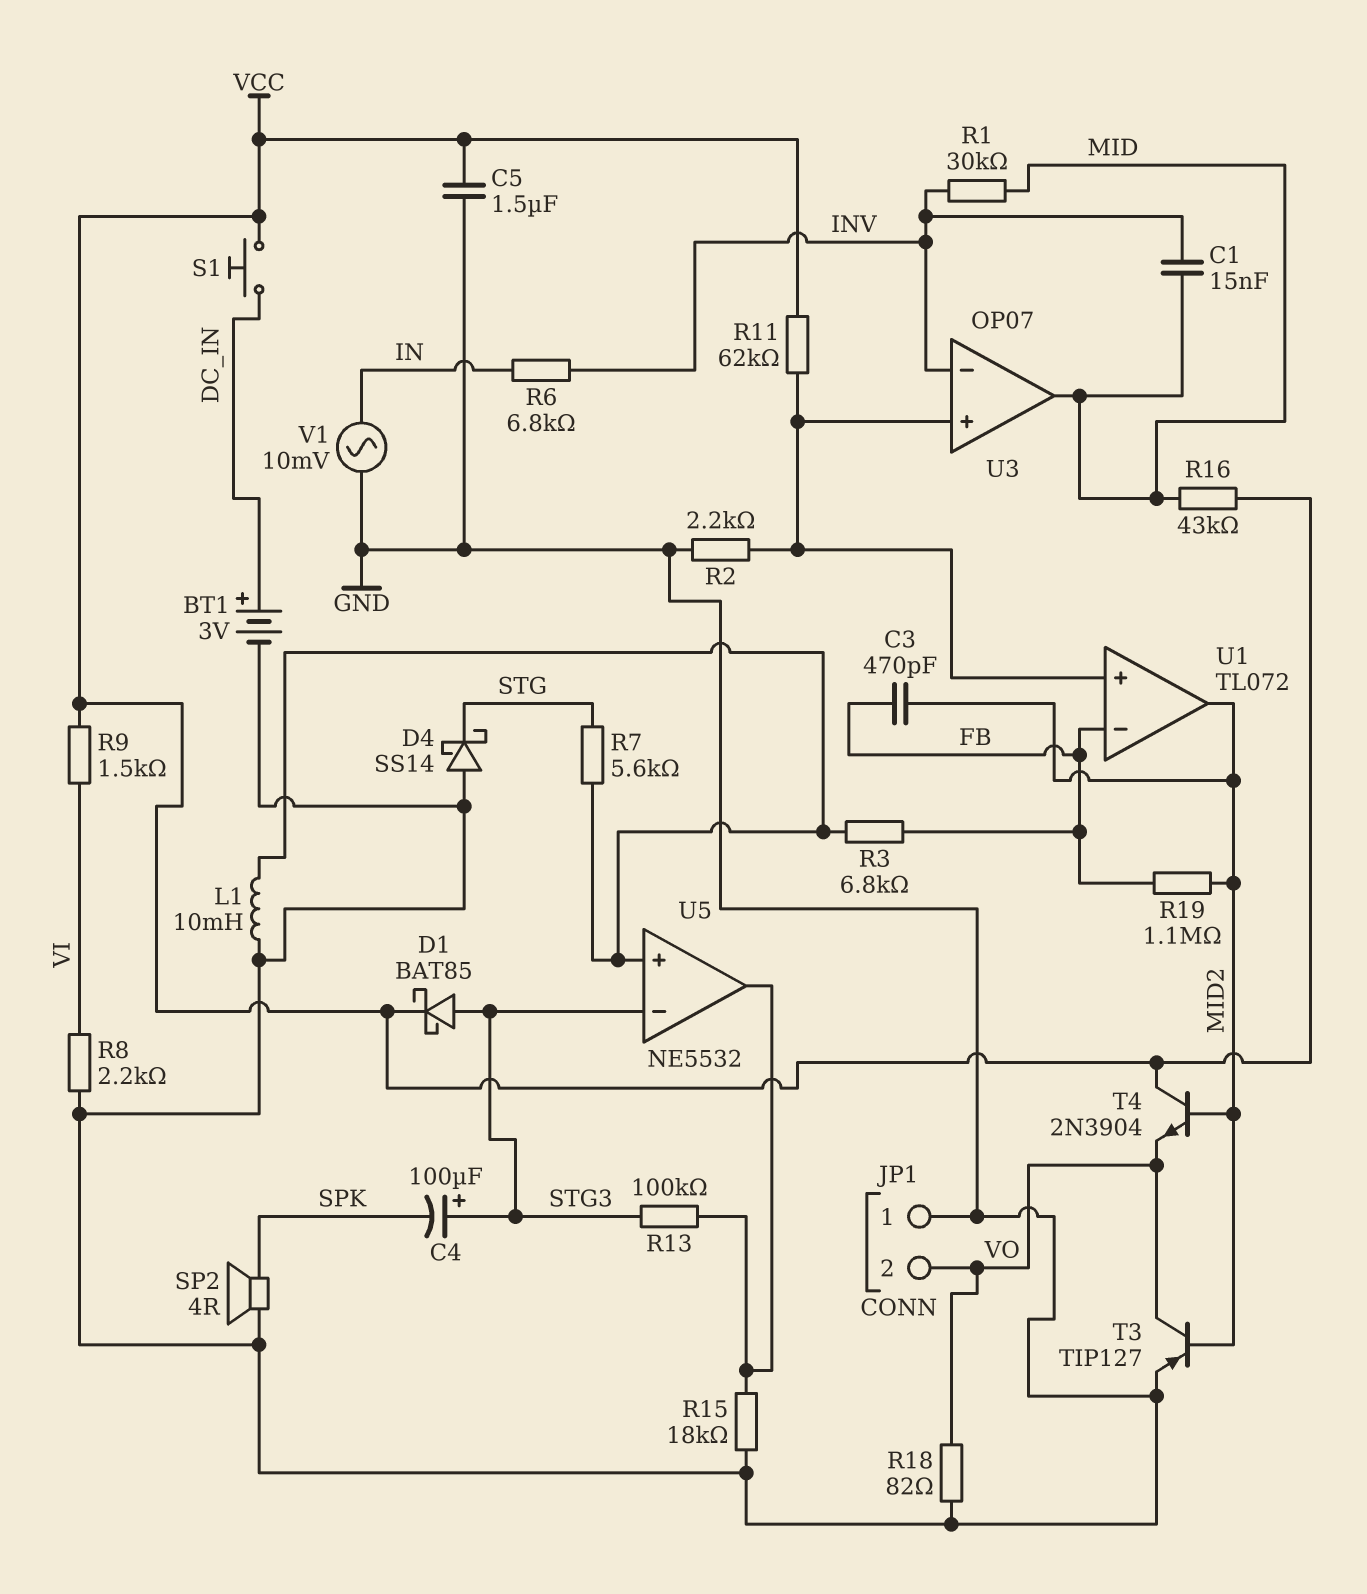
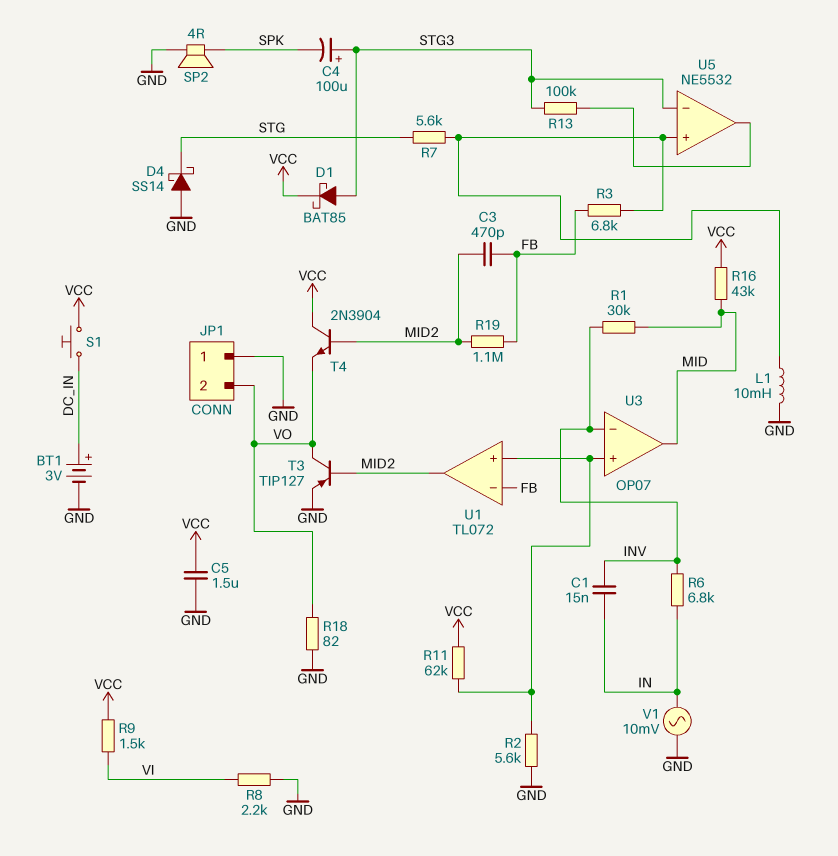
C1: 15nF (INV, MID) -> 15nF (IN, INV)
R2: 2.2k (GND, U1/in+) -> 5.6k (GND, U1/in+)
R15: 18k (GND, U5/out) -> none

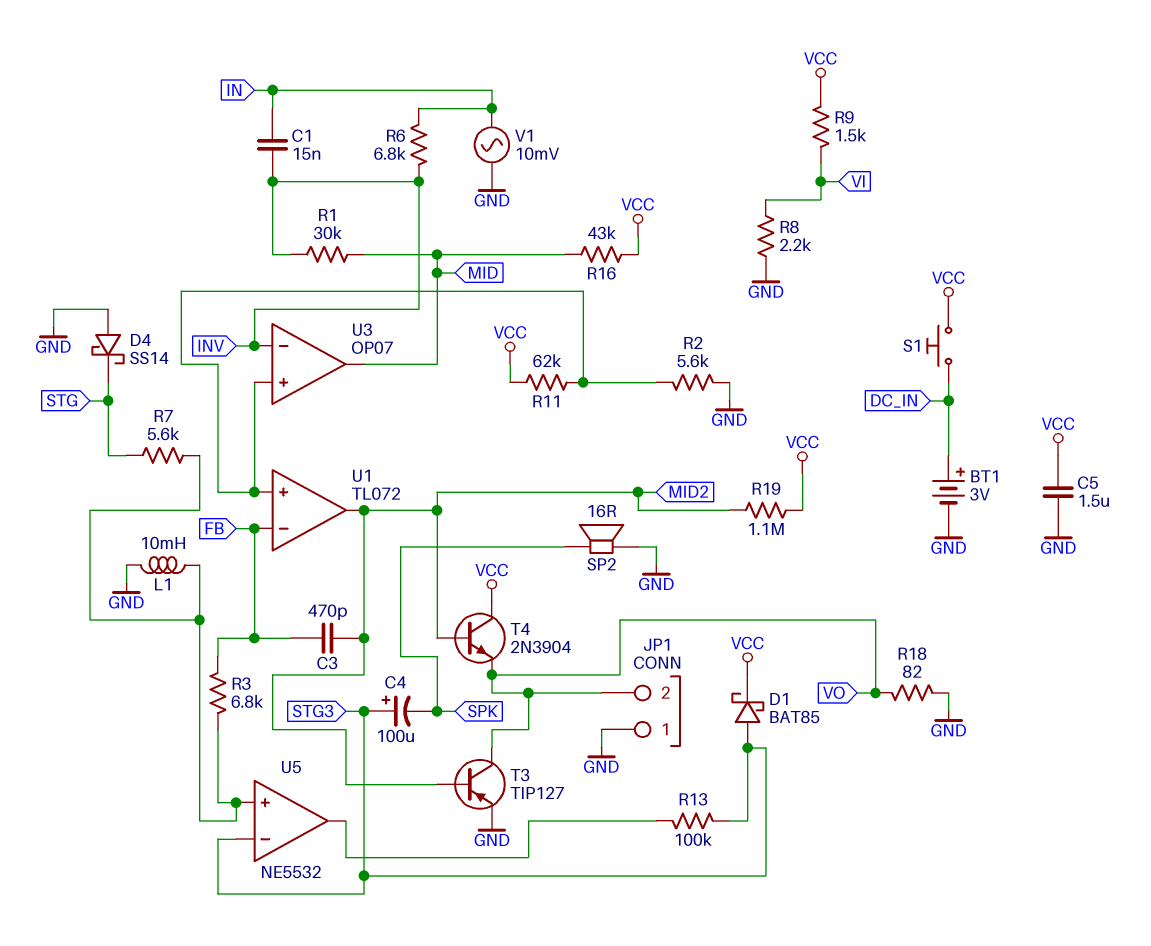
R19: 1.1M (FB, MID2) -> 1.1M (MID2, VCC)
SP2: speaker 4R (GND, SPK) -> speaker 16R (GND, SPK)

